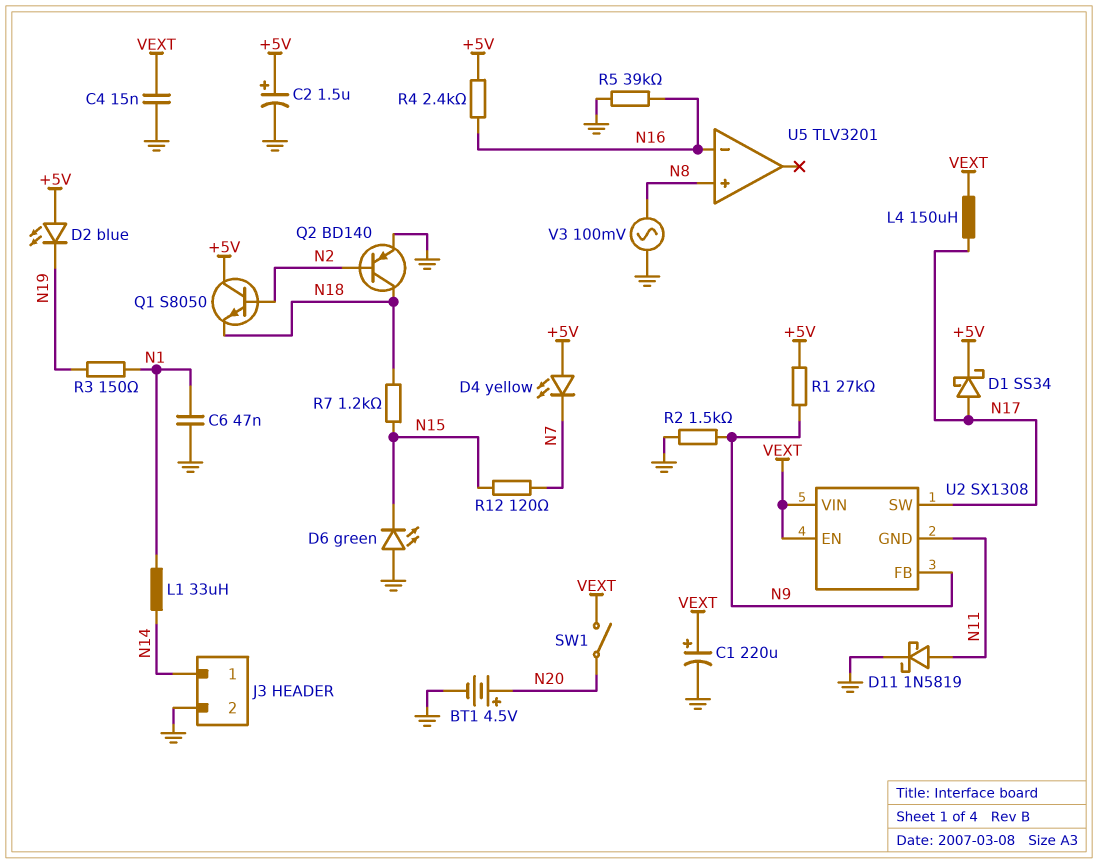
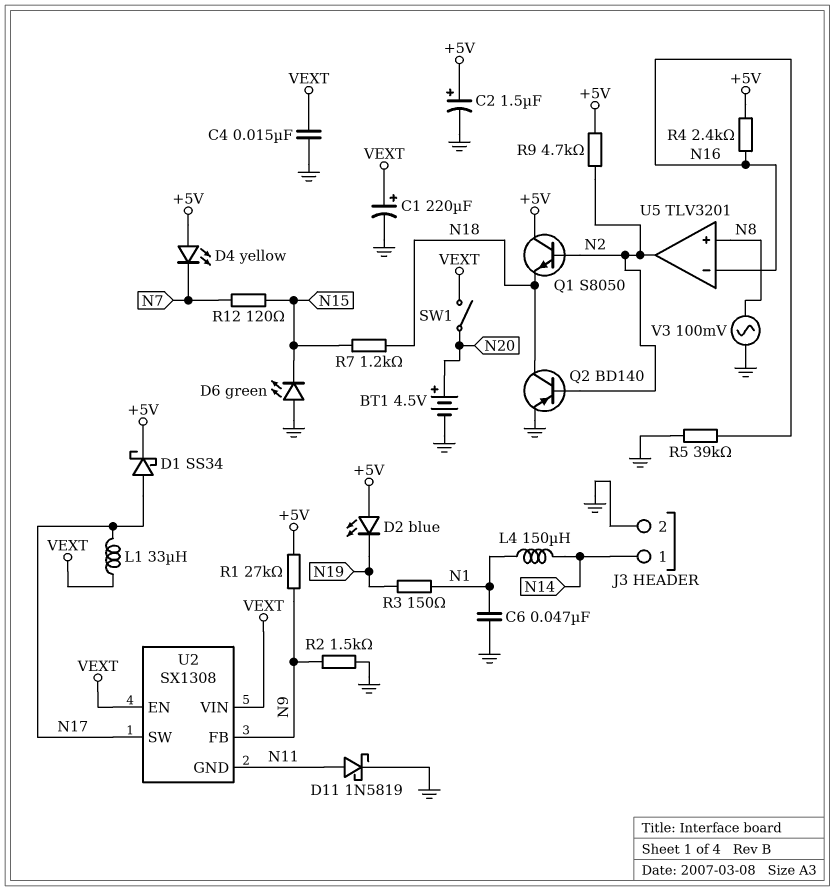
L1: 33uH (N1, N14) -> 33uH (N17, VEXT)
L4: 150uH (N17, VEXT) -> 150uH (N1, N14)
R9: none -> 4.7k (+5V, N2)
U5 pin out: none -> N2

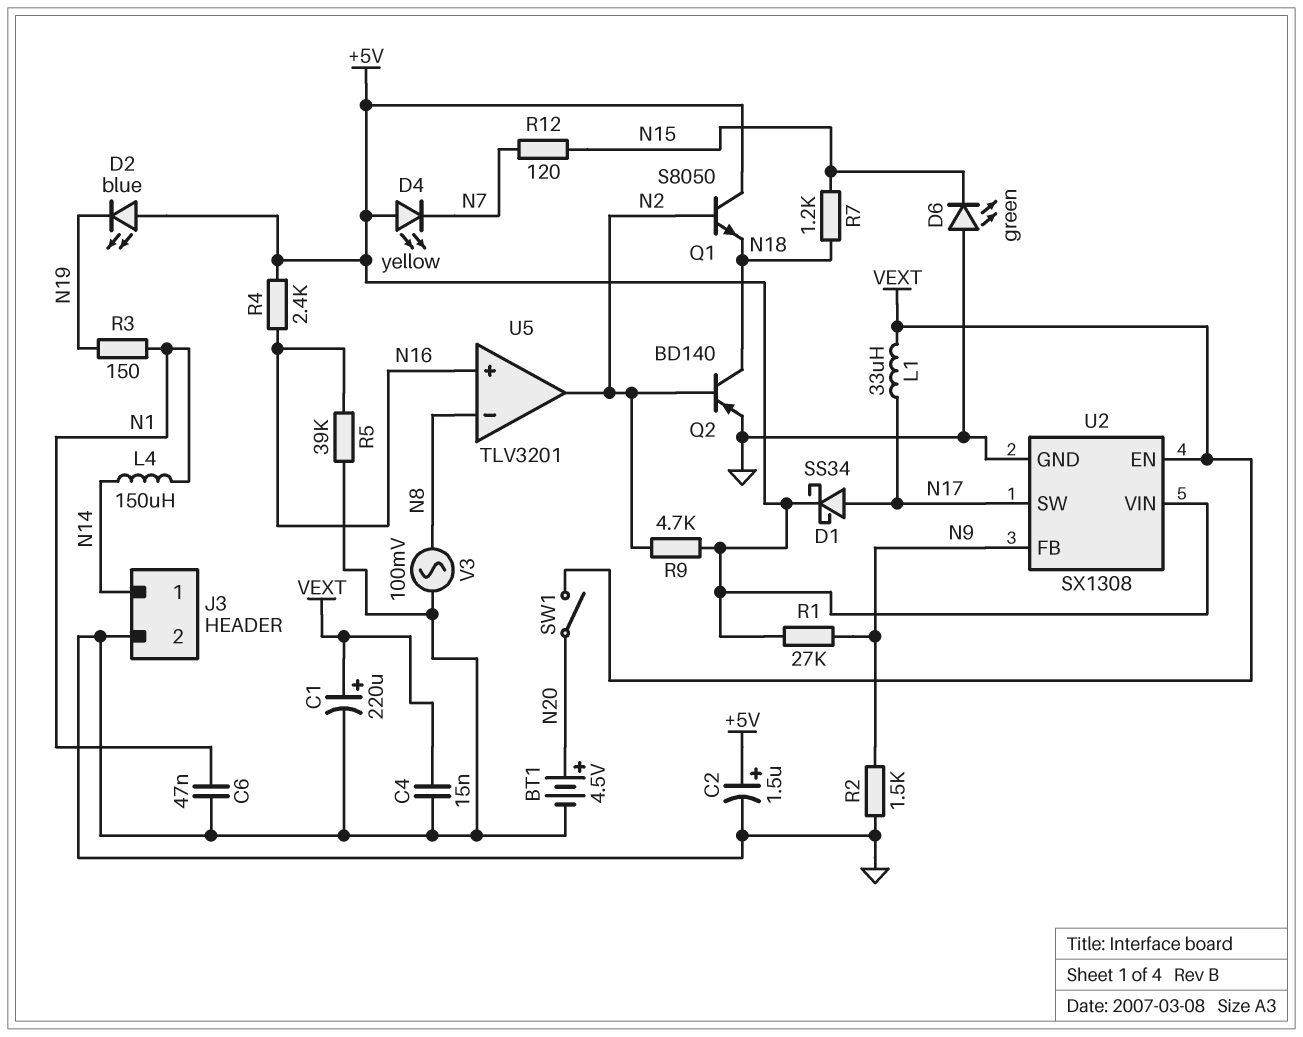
D11: schottky 1N5819 (A N11, K GND) -> none
U2 pin GND: N11 -> GND
U2 pin VIN: VEXT -> +5V
U5 pin in+: N8 -> N16
U5 pin in-: N16 -> N8

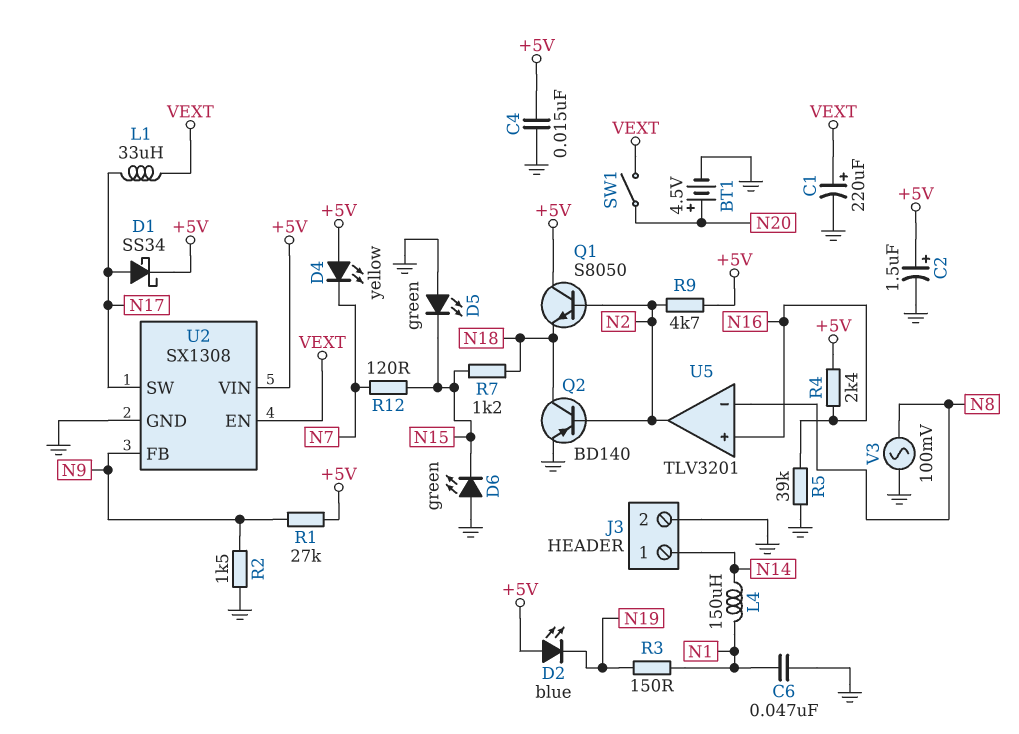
C4: 15nF (GND, VEXT) -> 15nF (+5V, GND)
D5: none -> LED green (A GND, K N15)

